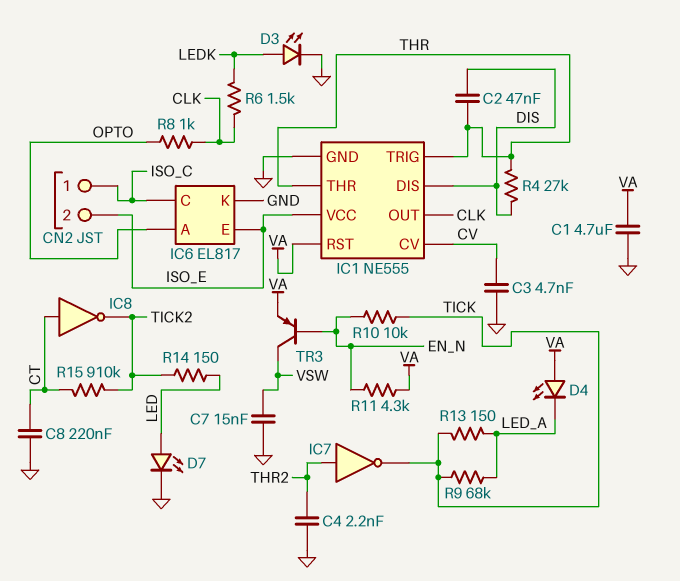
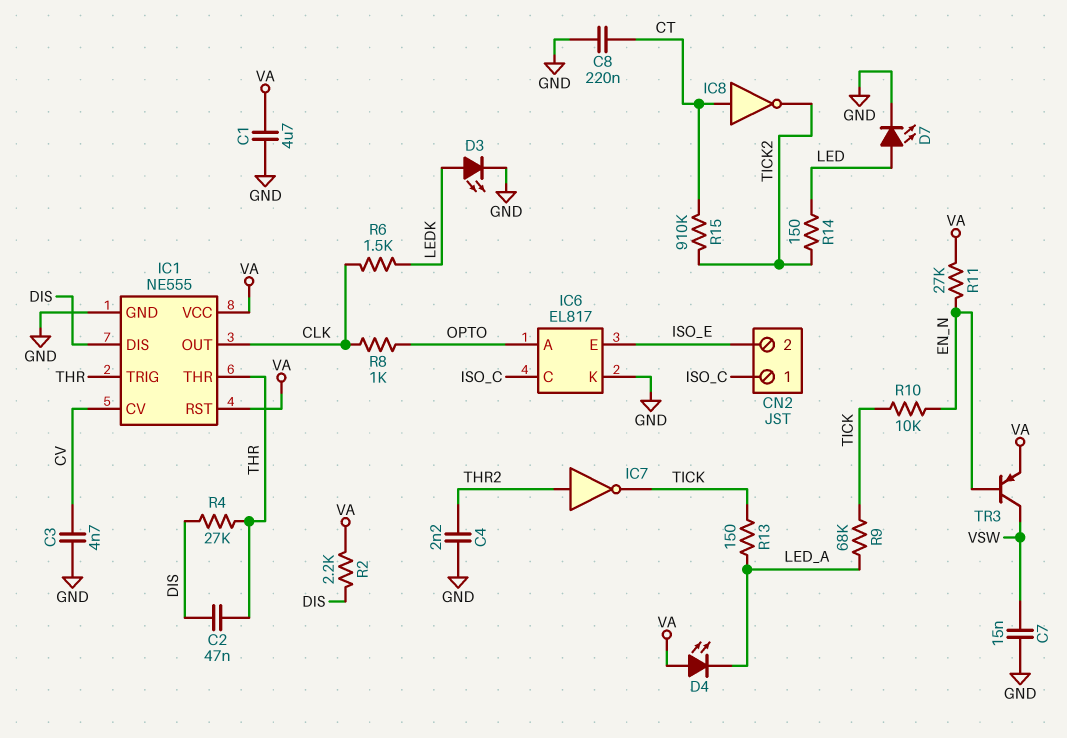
IC1 pin VCC: ISO_E -> VA
R2: none -> 2.2k (DIS, VA)
R11: 4.3k (EN_N, VA) -> 27k (EN_N, VA)

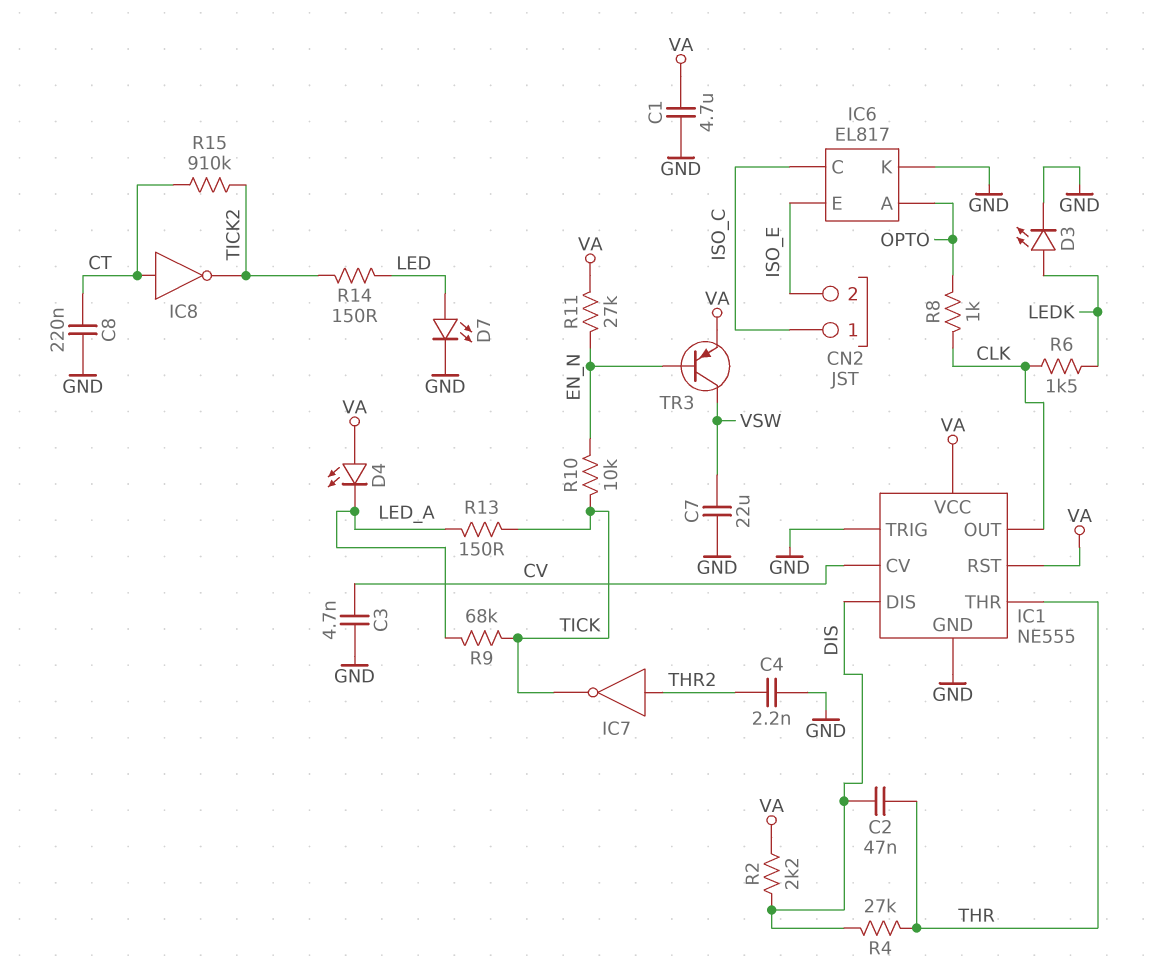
C7: 15nF (GND, VSW) -> 22uF (GND, VSW)
IC1 pin TRIG: THR -> GND

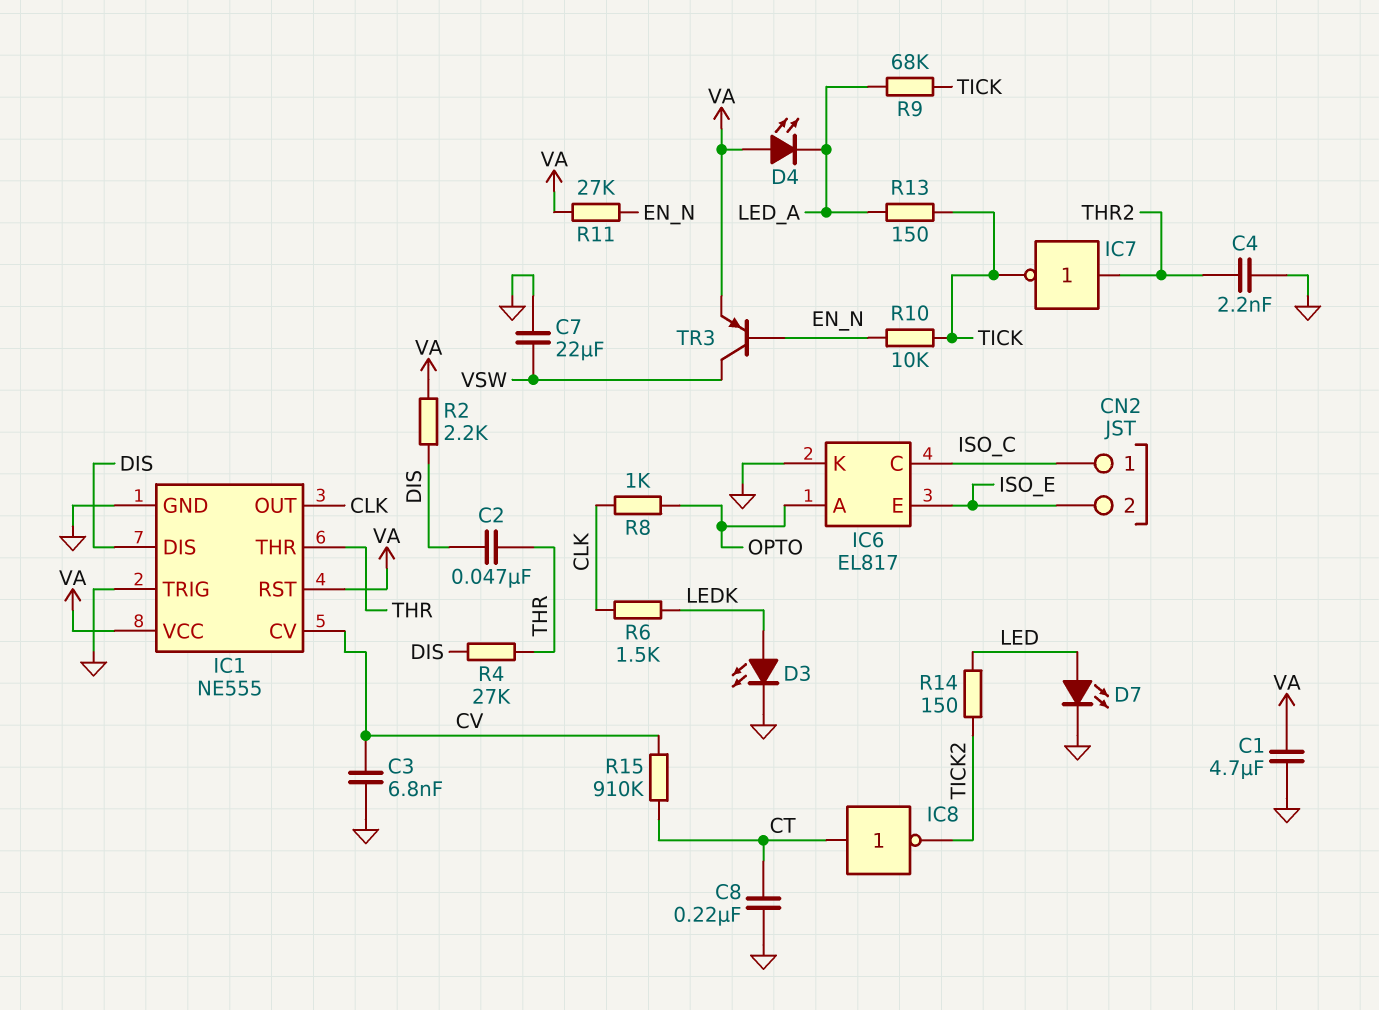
C3: 4.7nF (CV, GND) -> 6.8nF (CV, GND)
R15: 910k (CT, TICK2) -> 910k (CT, CV)

